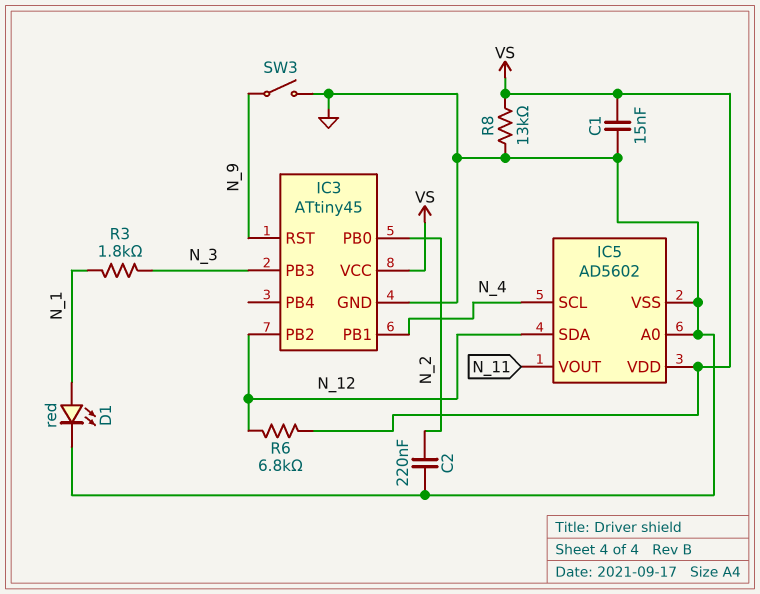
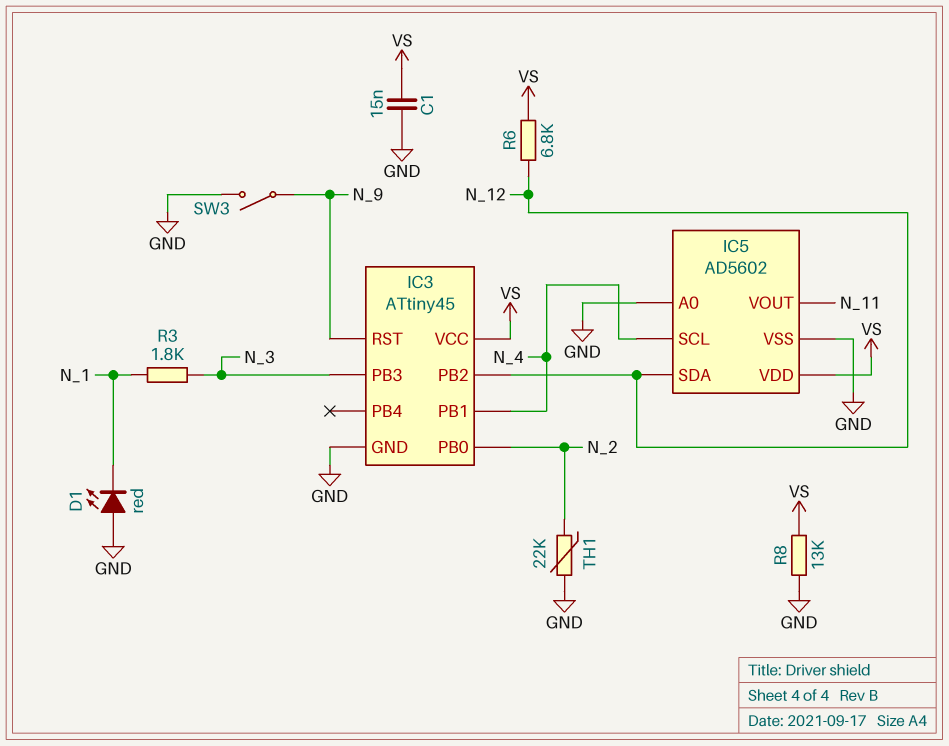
C2: 220nF (GND, N_2) -> none
D1: LED red (A N_1, K GND) -> LED red (A GND, K N_1)
TH1: none -> 22k (GND, N_2)

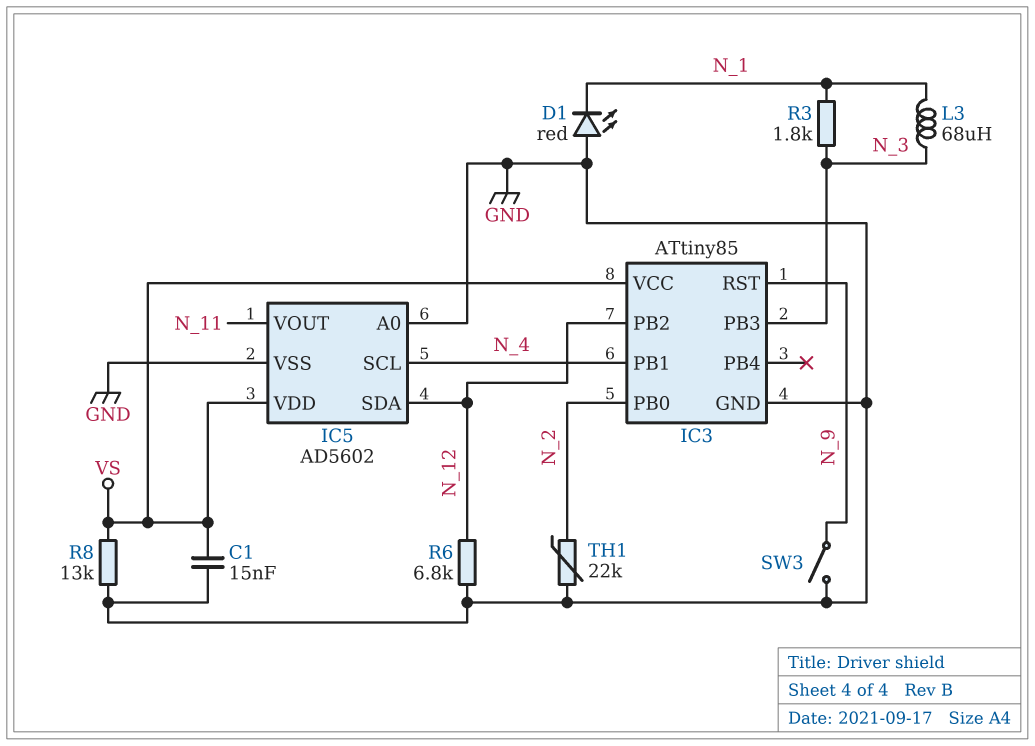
IC3: ATtiny45 -> ATtiny85
L3: none -> 68uH (N_1, N_3)
R6: 6.8k (N_12, VS) -> 6.8k (GND, N_12)

